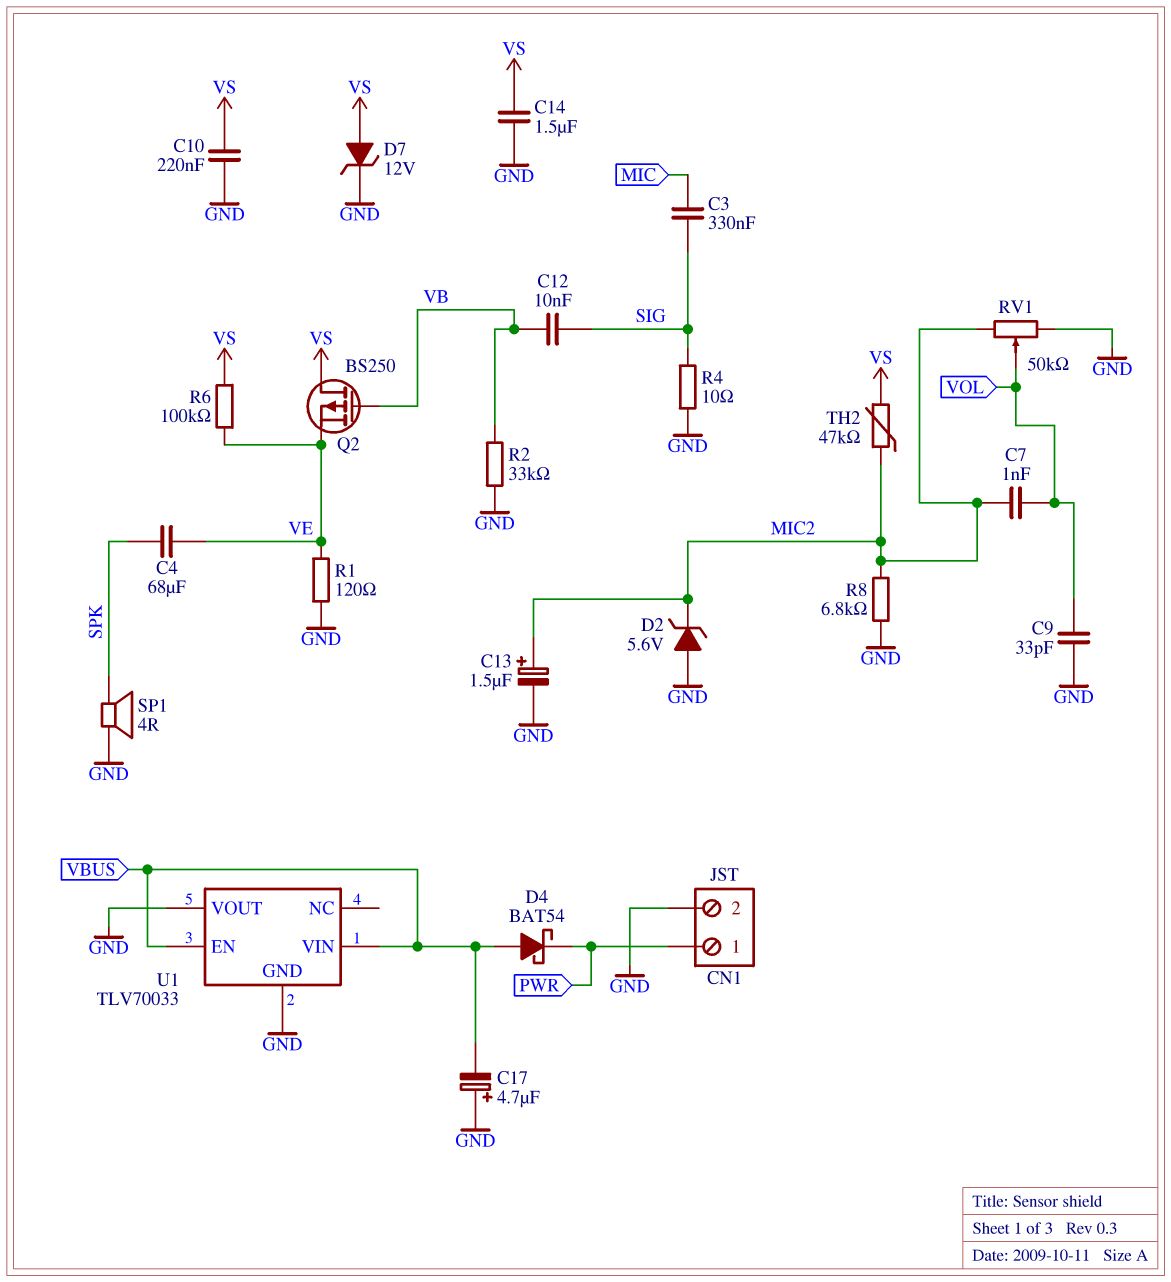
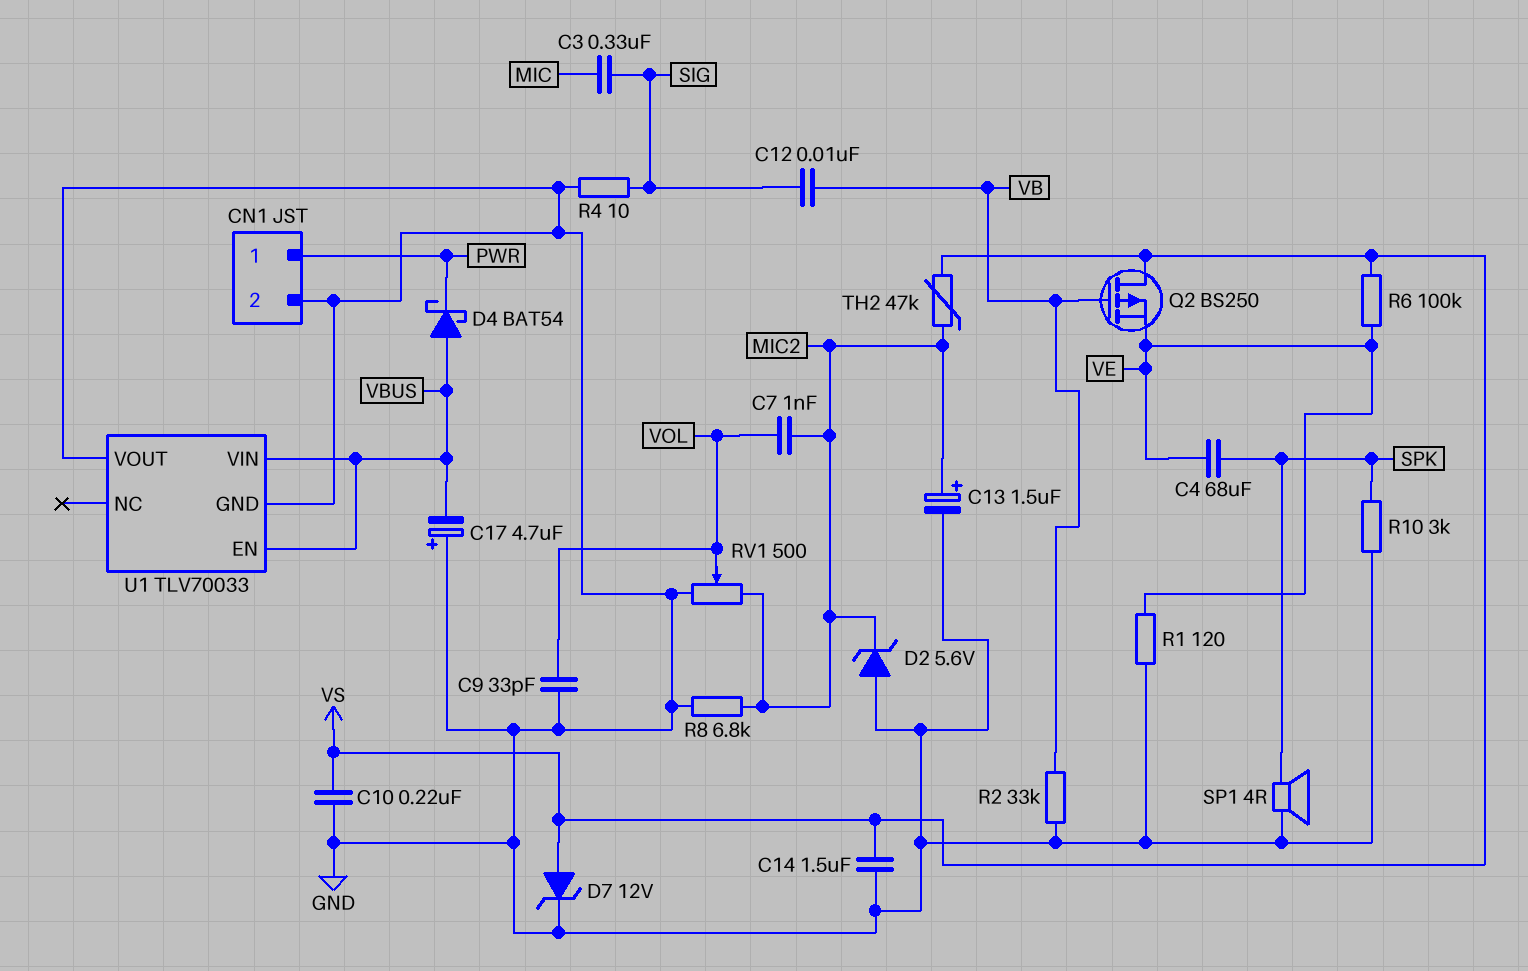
R10: none -> 3k (GND, SPK)
RV1: 50k (GND, MIC2, wiper VOL) -> 500 (GND, MIC2, wiper VOL)

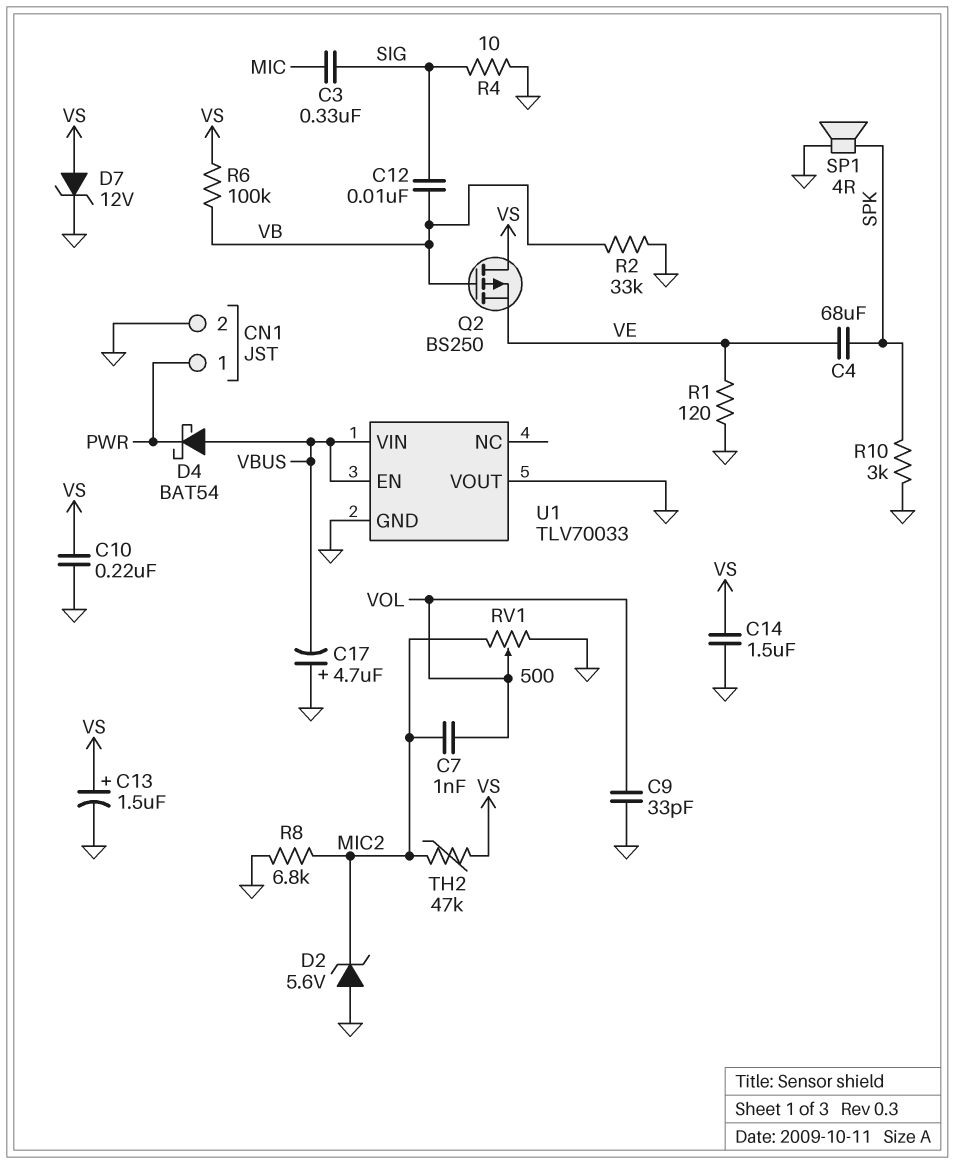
C13: 1.5uF (plus MIC2, minus GND) -> 1.5uF (plus VS, minus GND)
R6: 100k (VE, VS) -> 100k (VB, VS)

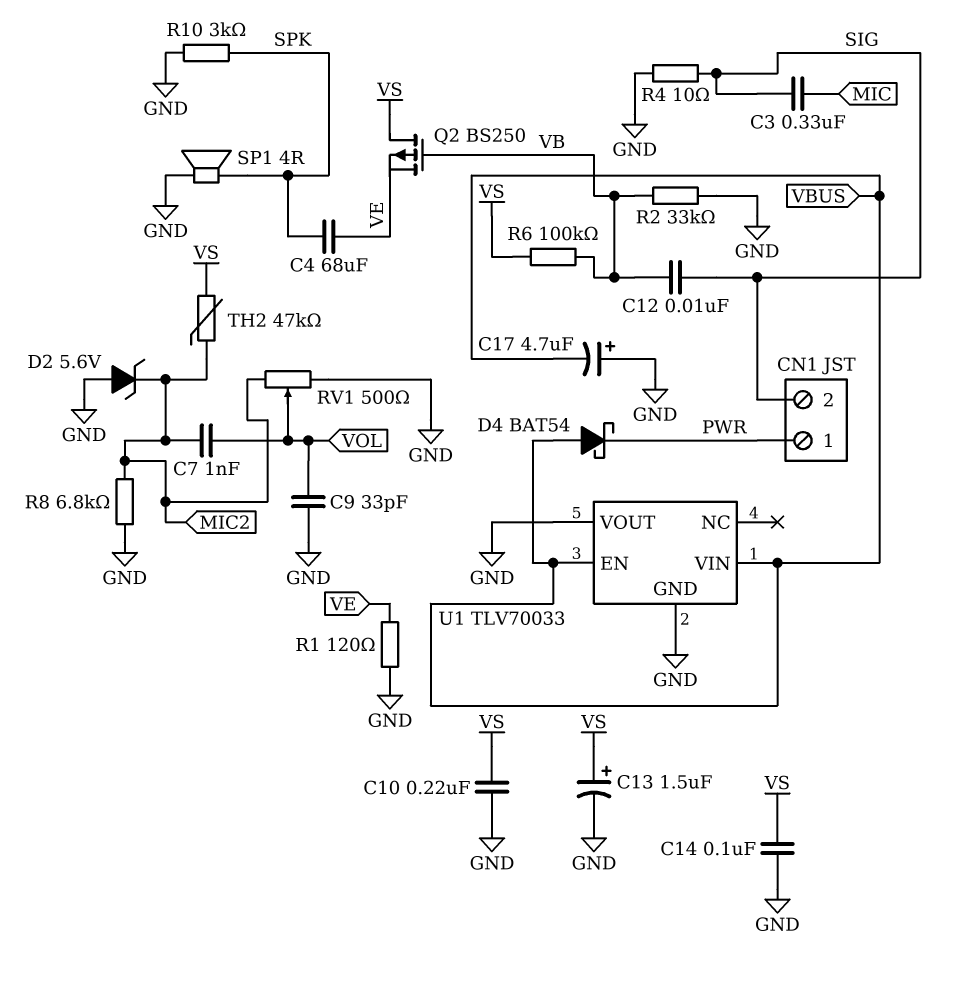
C14: 1.5uF (GND, VS) -> 100nF (GND, VS)
CN1 pin 2: GND -> SIG
D7: zener 12V (A VS, K GND) -> none

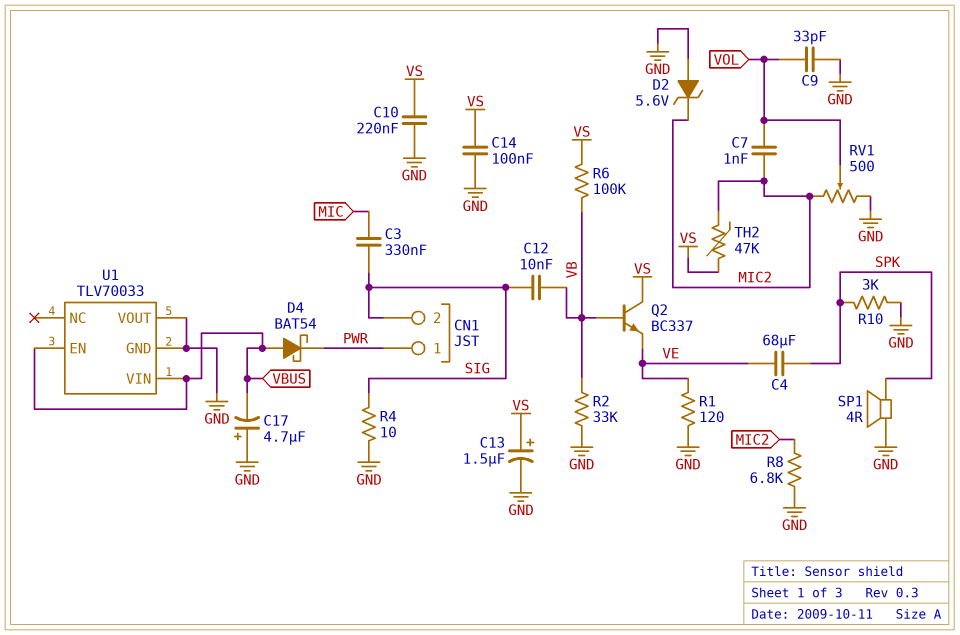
Q2: PMOS BS250 (G VB, D VS, S VE) -> NPN BC337 (B VB, C VS, E VE)

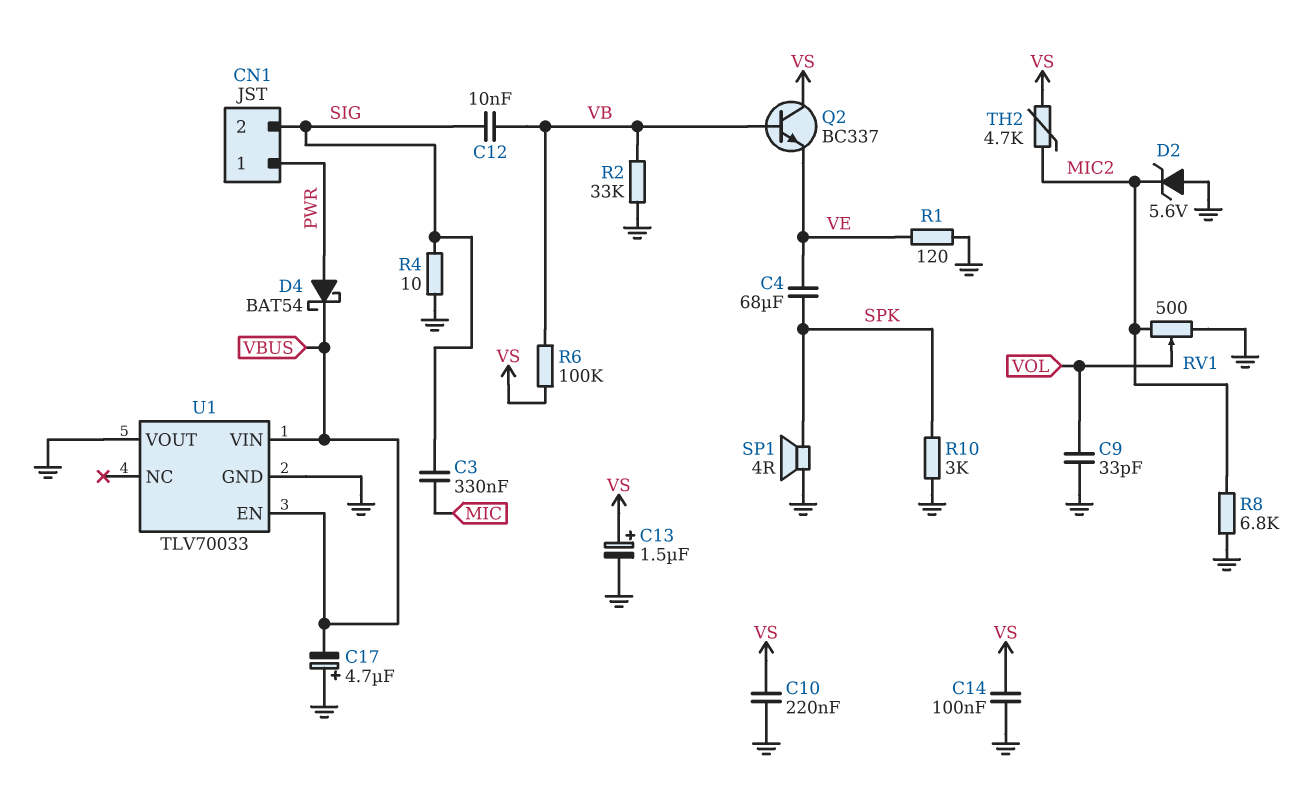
C7: 1nF (MIC2, VOL) -> none
D4: schottky BAT54 (A VBUS, K PWR) -> schottky BAT54 (A PWR, K VBUS)
TH2: 47k (MIC2, VS) -> 4.7k (MIC2, VS)

